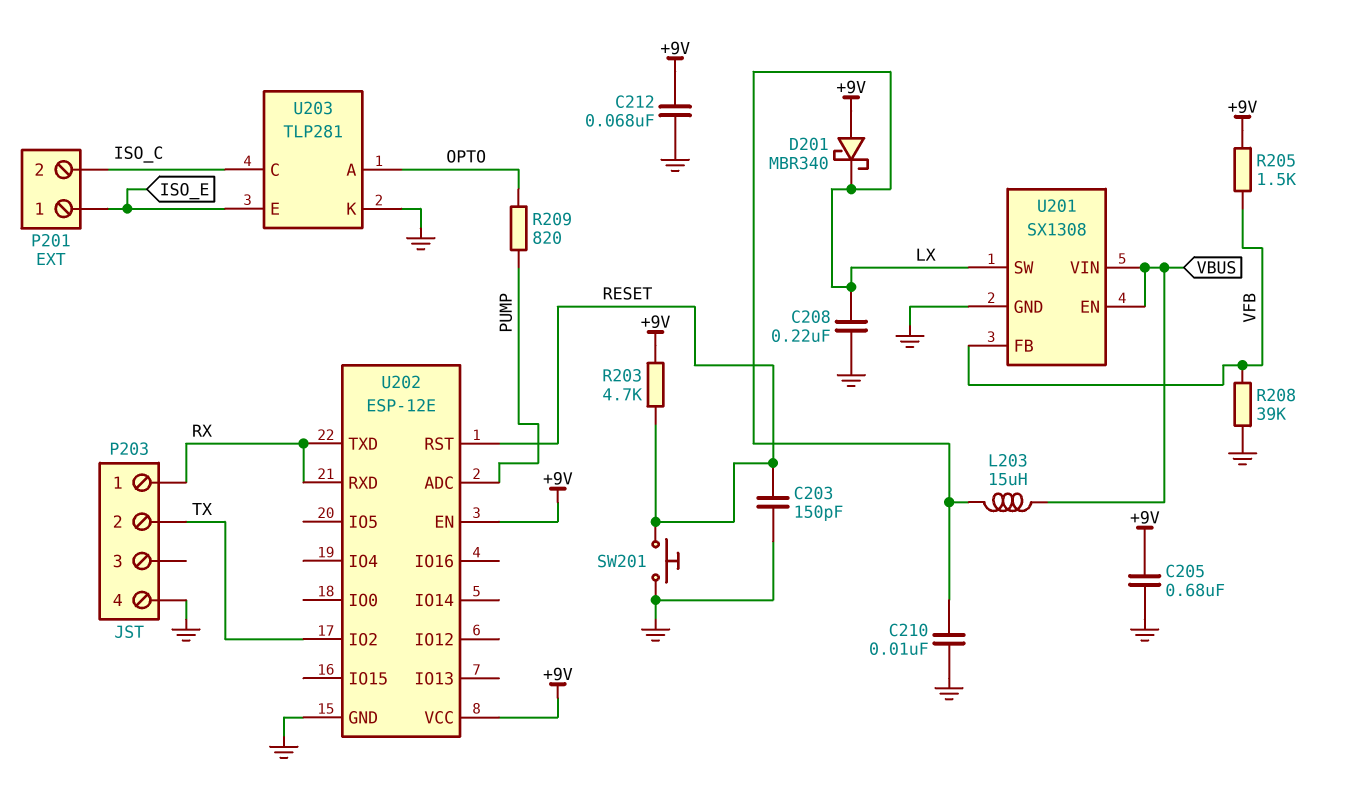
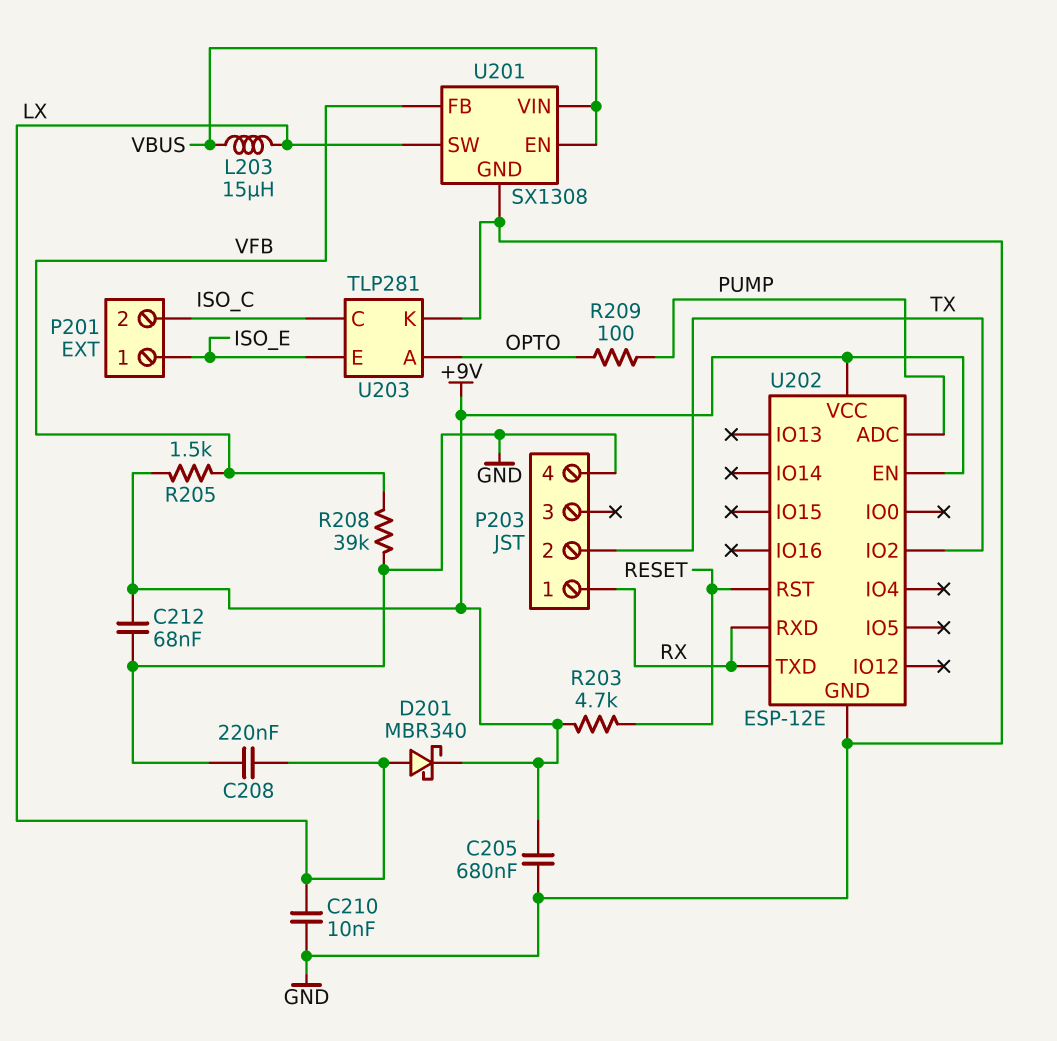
C203: 150pF (GND, RESET) -> none
D201: schottky MBR340 (A +9V, K LX) -> schottky MBR340 (A LX, K +9V)
R209: 820 (OPTO, PUMP) -> 100 (OPTO, PUMP)
SW201: button (GND, RESET) -> none

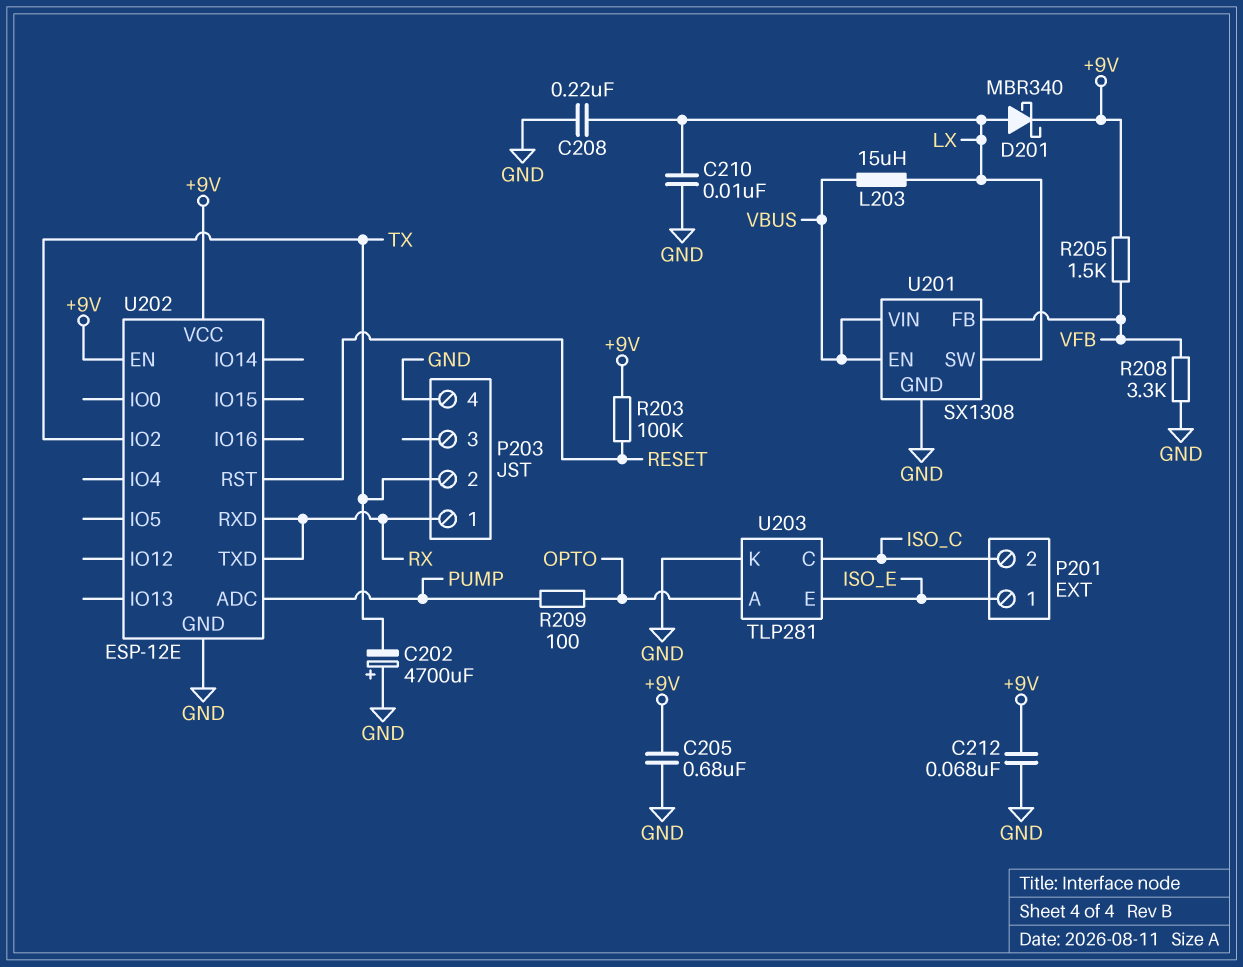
C202: none -> 4700uF (plus GND, minus TX)
R203: 4.7k (+9V, RESET) -> 100k (+9V, RESET)
R208: 39k (GND, VFB) -> 3.3k (GND, VFB)

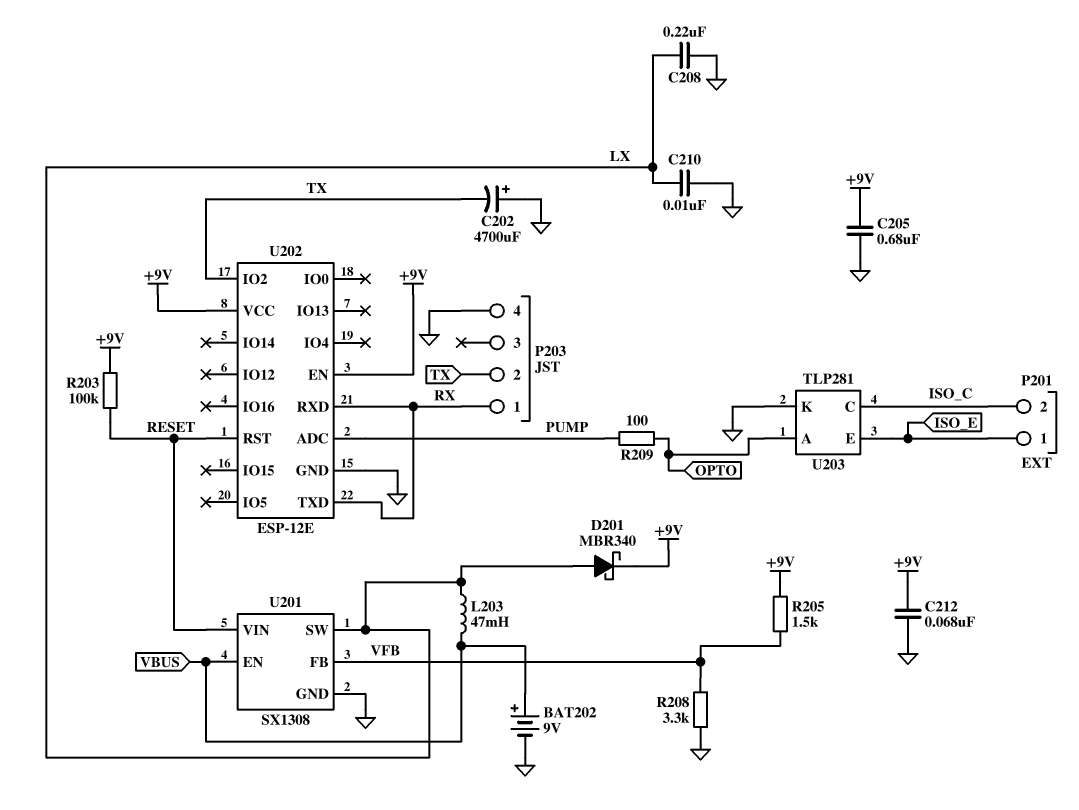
BAT202: none -> 9V (plus VBUS, minus GND)
L203: 15uH (LX, VBUS) -> 47mH (LX, VBUS)
U201 pin VIN: VBUS -> RESET

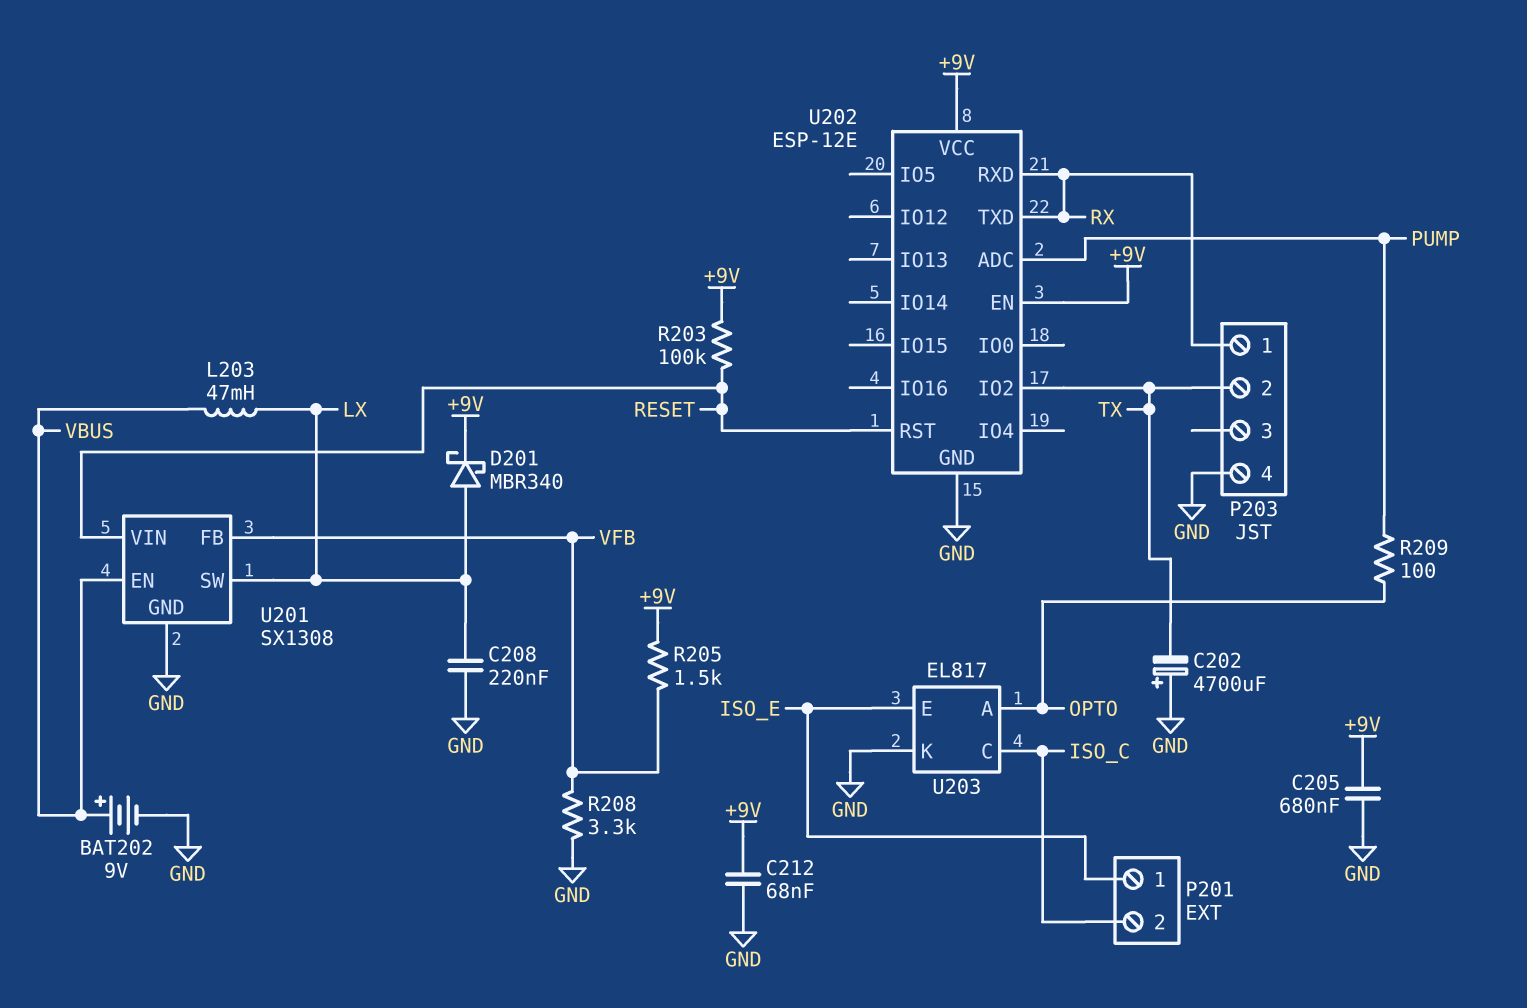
C210: 10nF (GND, LX) -> none
U203: TLP281 -> EL817

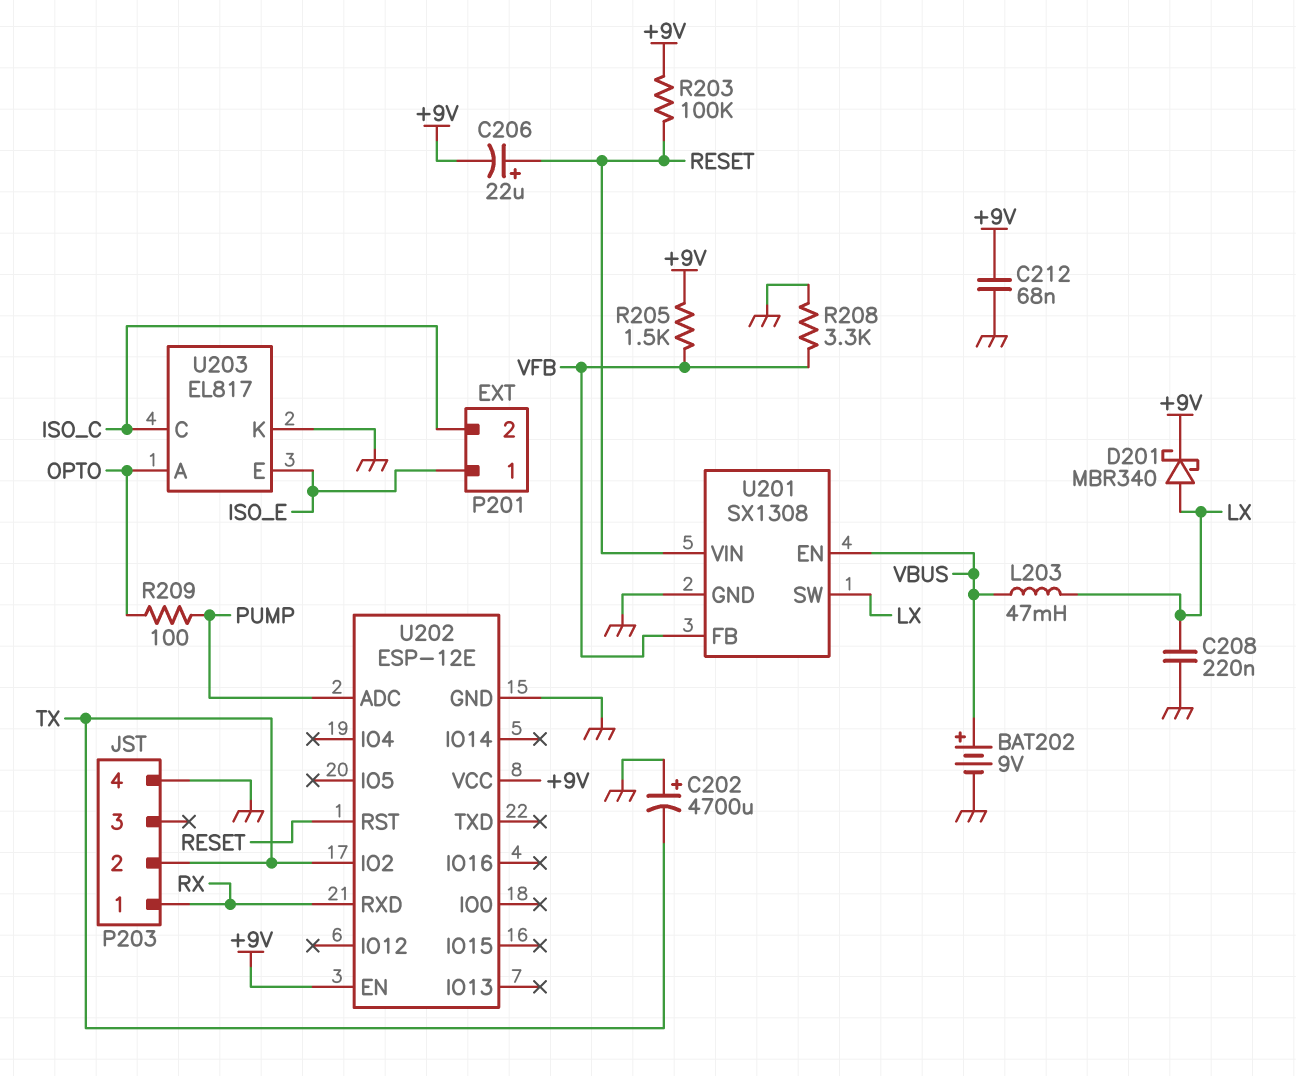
C205: 680nF (+9V, GND) -> none
C206: none -> 22uF (plus RESET, minus +9V)
U202 pin TXD: RX -> none

